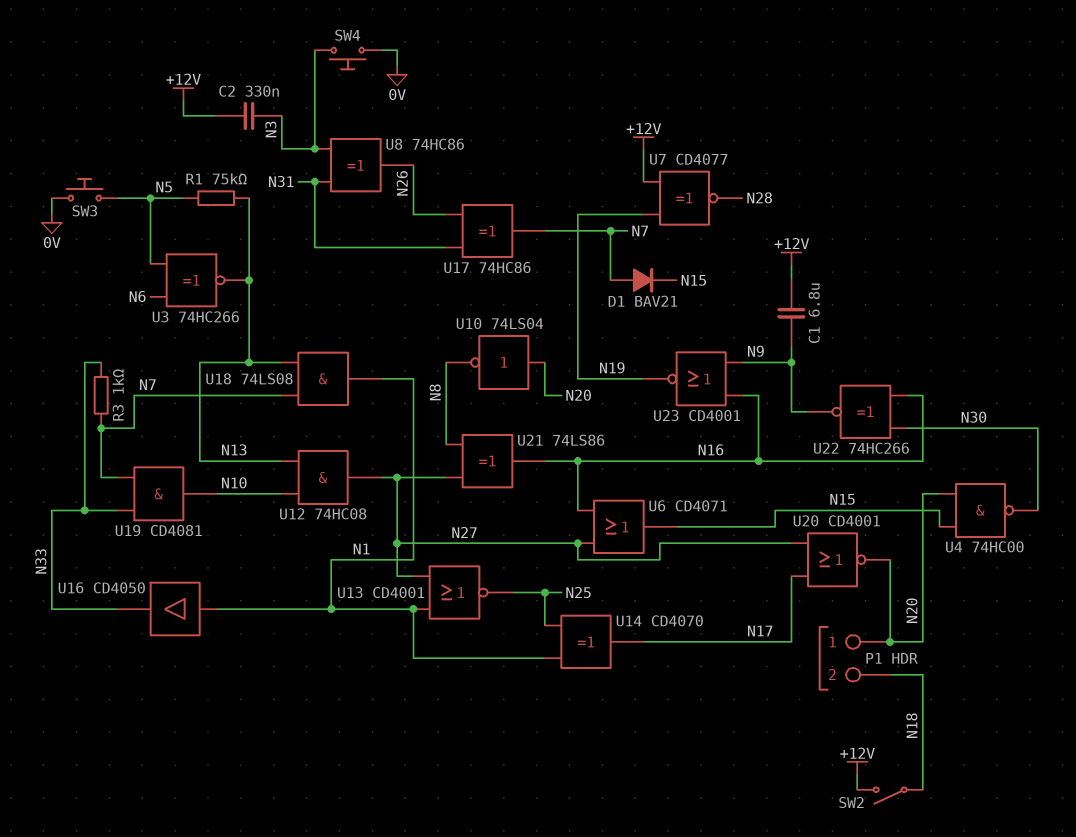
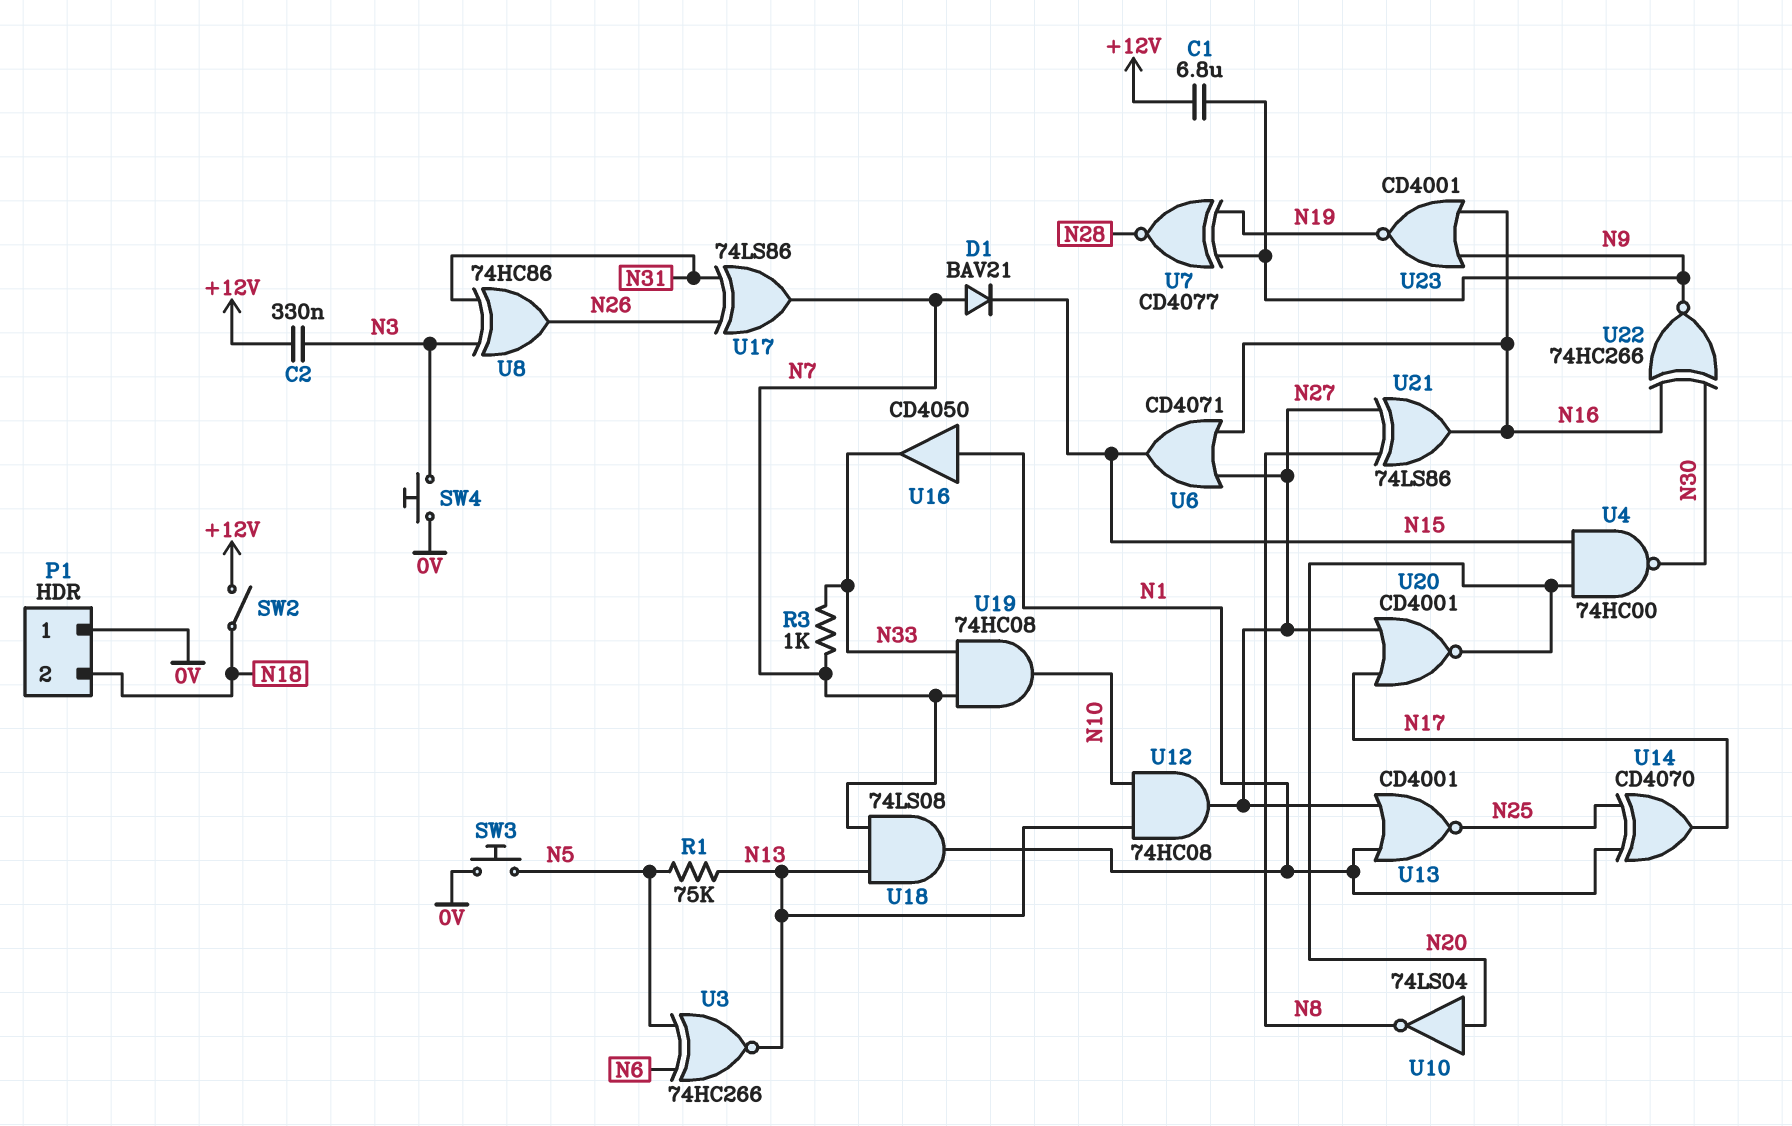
P1 pin 1: N20 -> 0V
U7: XNOR CD4077 (in +12V, in N19, out N28) -> XNOR CD4077 (in N9, in N19, out N28)
U17: XOR 74HC86 (in N26, in N31, out N7) -> XOR 74LS86 (in N26, in N31, out N7)
U19: AND CD4081 (in N7, in N33, out N10) -> AND 74HC08 (in N7, in N33, out N10)

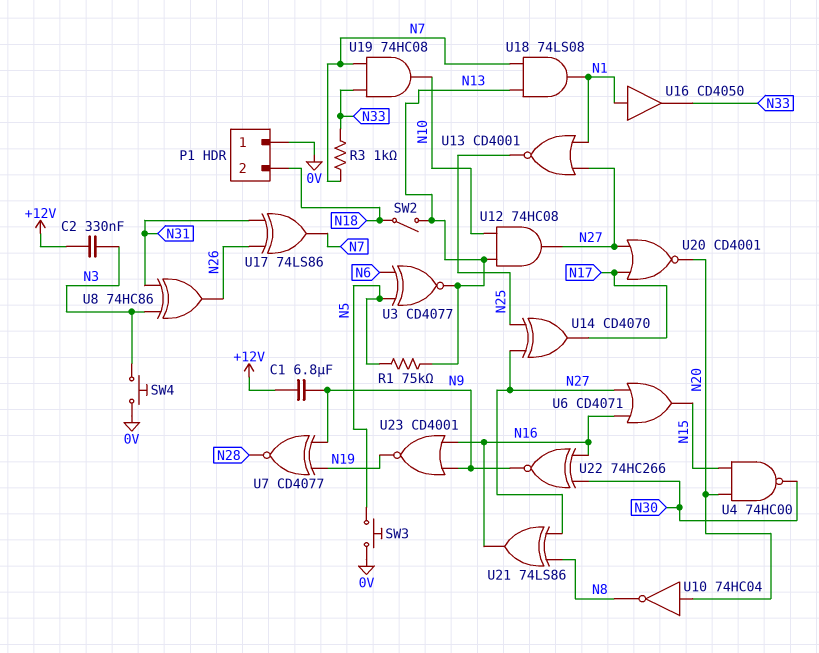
D1: diode BAV21 (A N7, K N15) -> none
SW2: switch (+12V, N18) -> switch (N13, N18)
U3: XNOR 74HC266 (in N5, in N6, out N13) -> XNOR CD4077 (in N5, in N6, out N13)
U10: NOT 74LS04 (in N20, out N8) -> NOT 74HC04 (in N20, out N8)
U14: XOR CD4070 (in N1, in N25, out N17) -> XOR CD4070 (in N25, in N27, out N17)

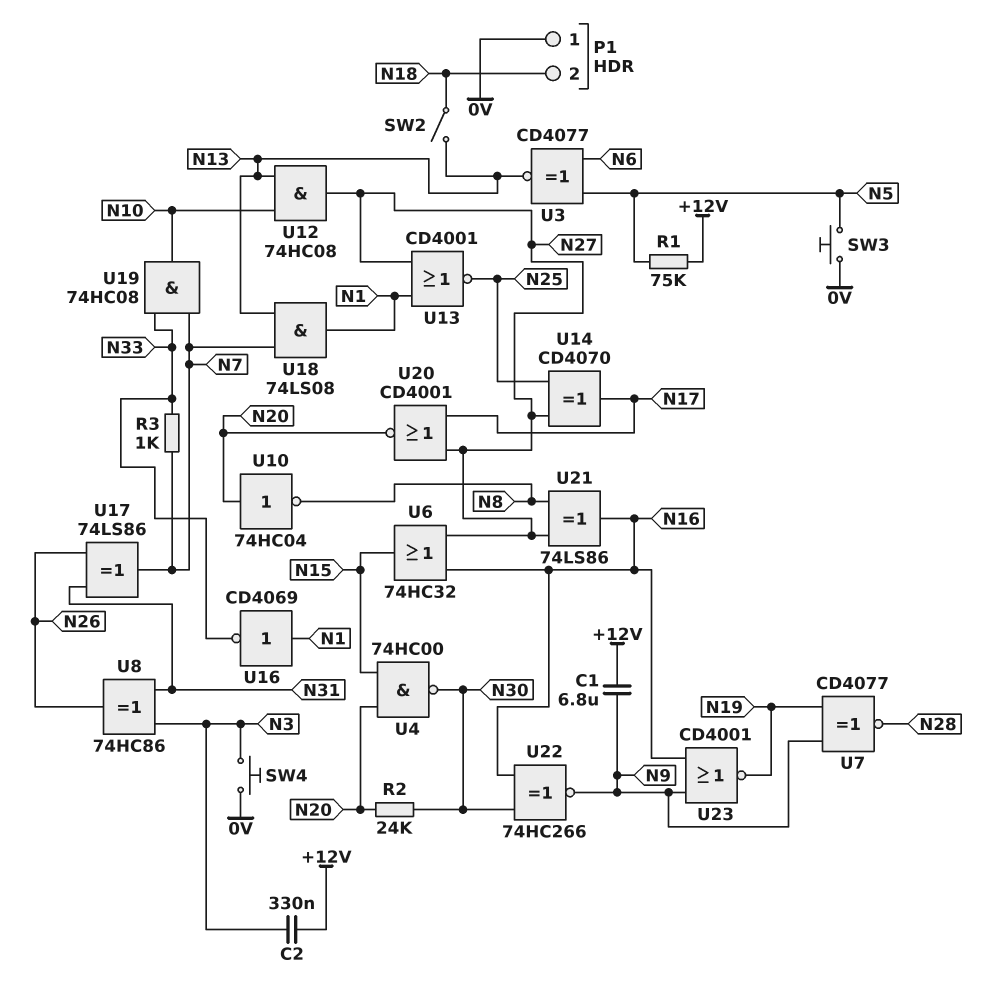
R1: 75k (N5, N13) -> 75k (+12V, N5)
R2: none -> 24k (N20, N30)
U6: OR CD4071 (in N16, in N27, out N15) -> OR 74HC32 (in N16, in N27, out N15)
U16: buffer CD4050 (in N1, out N33) -> NOT CD4069 (in N1, out N33)

